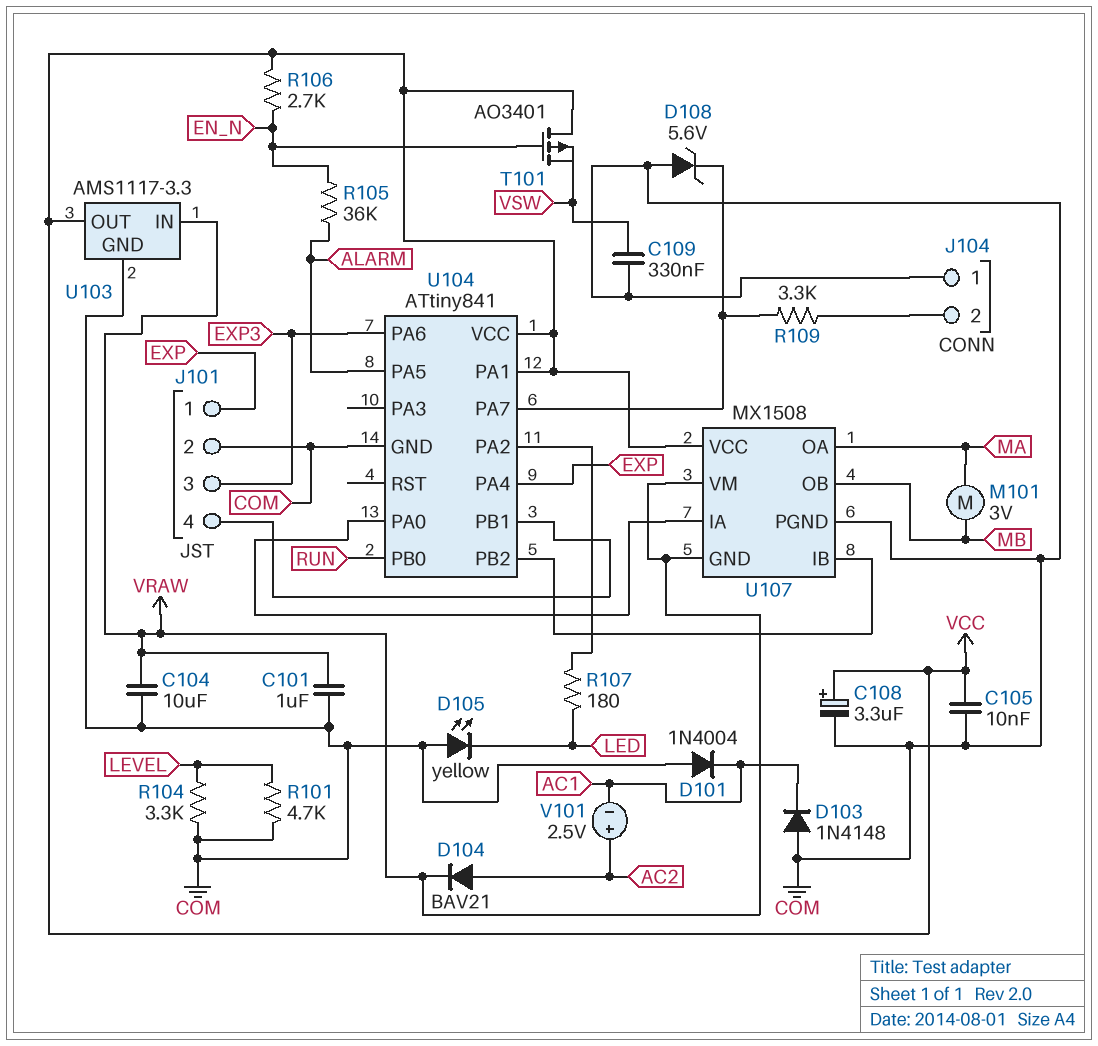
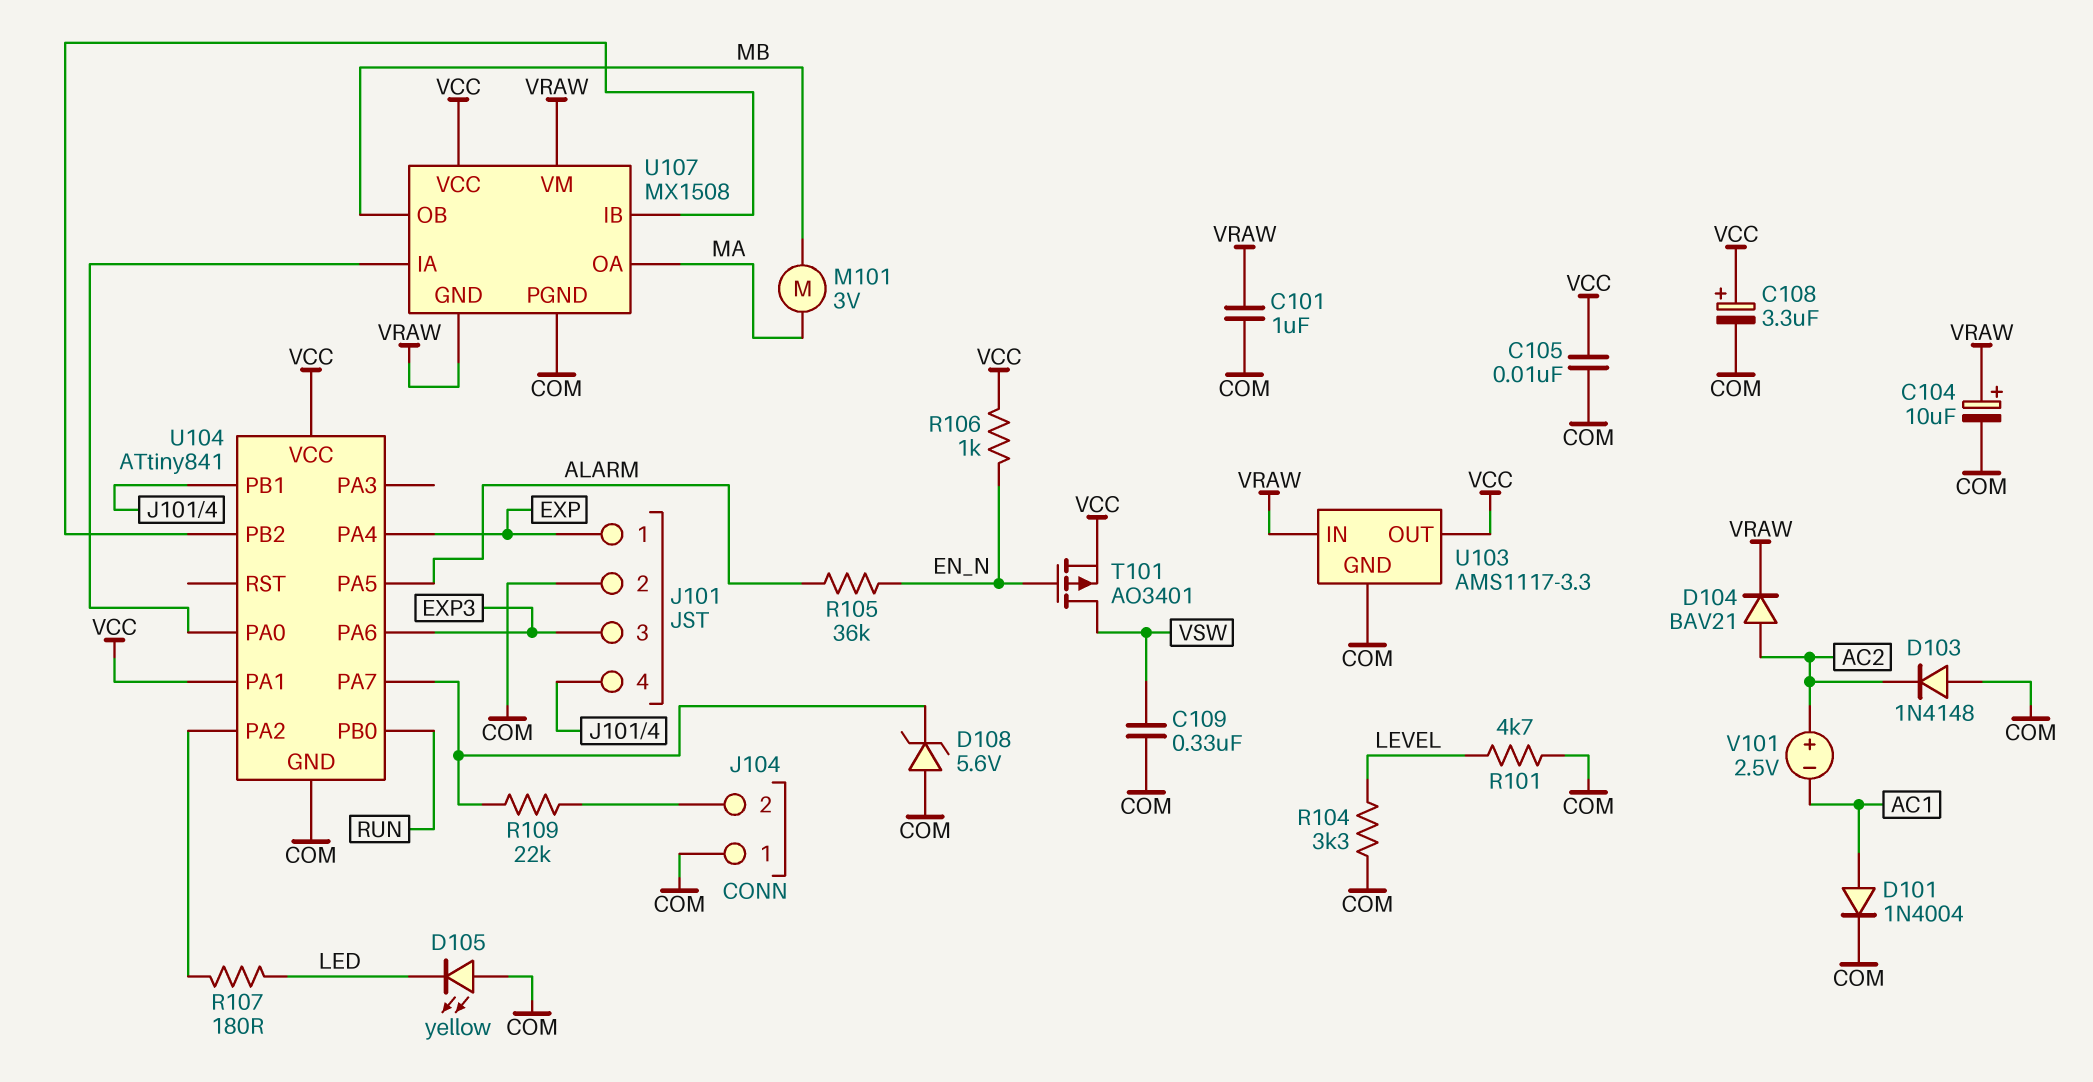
C104: 10uF (COM, VRAW) -> 10uF (plus VRAW, minus COM)
D101: diode 1N4004 (A COM, K AC1) -> diode 1N4004 (A AC1, K COM)
D103: diode 1N4148 (A COM, K AC1) -> diode 1N4148 (A COM, K AC2)
R106: 2.7k (EN_N, VCC) -> 1k (EN_N, VCC)
R109: 3.3k (J104/2, U104/PA7) -> 22k (J104/2, U104/PA7)
T101: PMOS AO3401 (G EN_N, D VCC, S VSW) -> PMOS AO3401 (G EN_N, D VSW, S VCC)

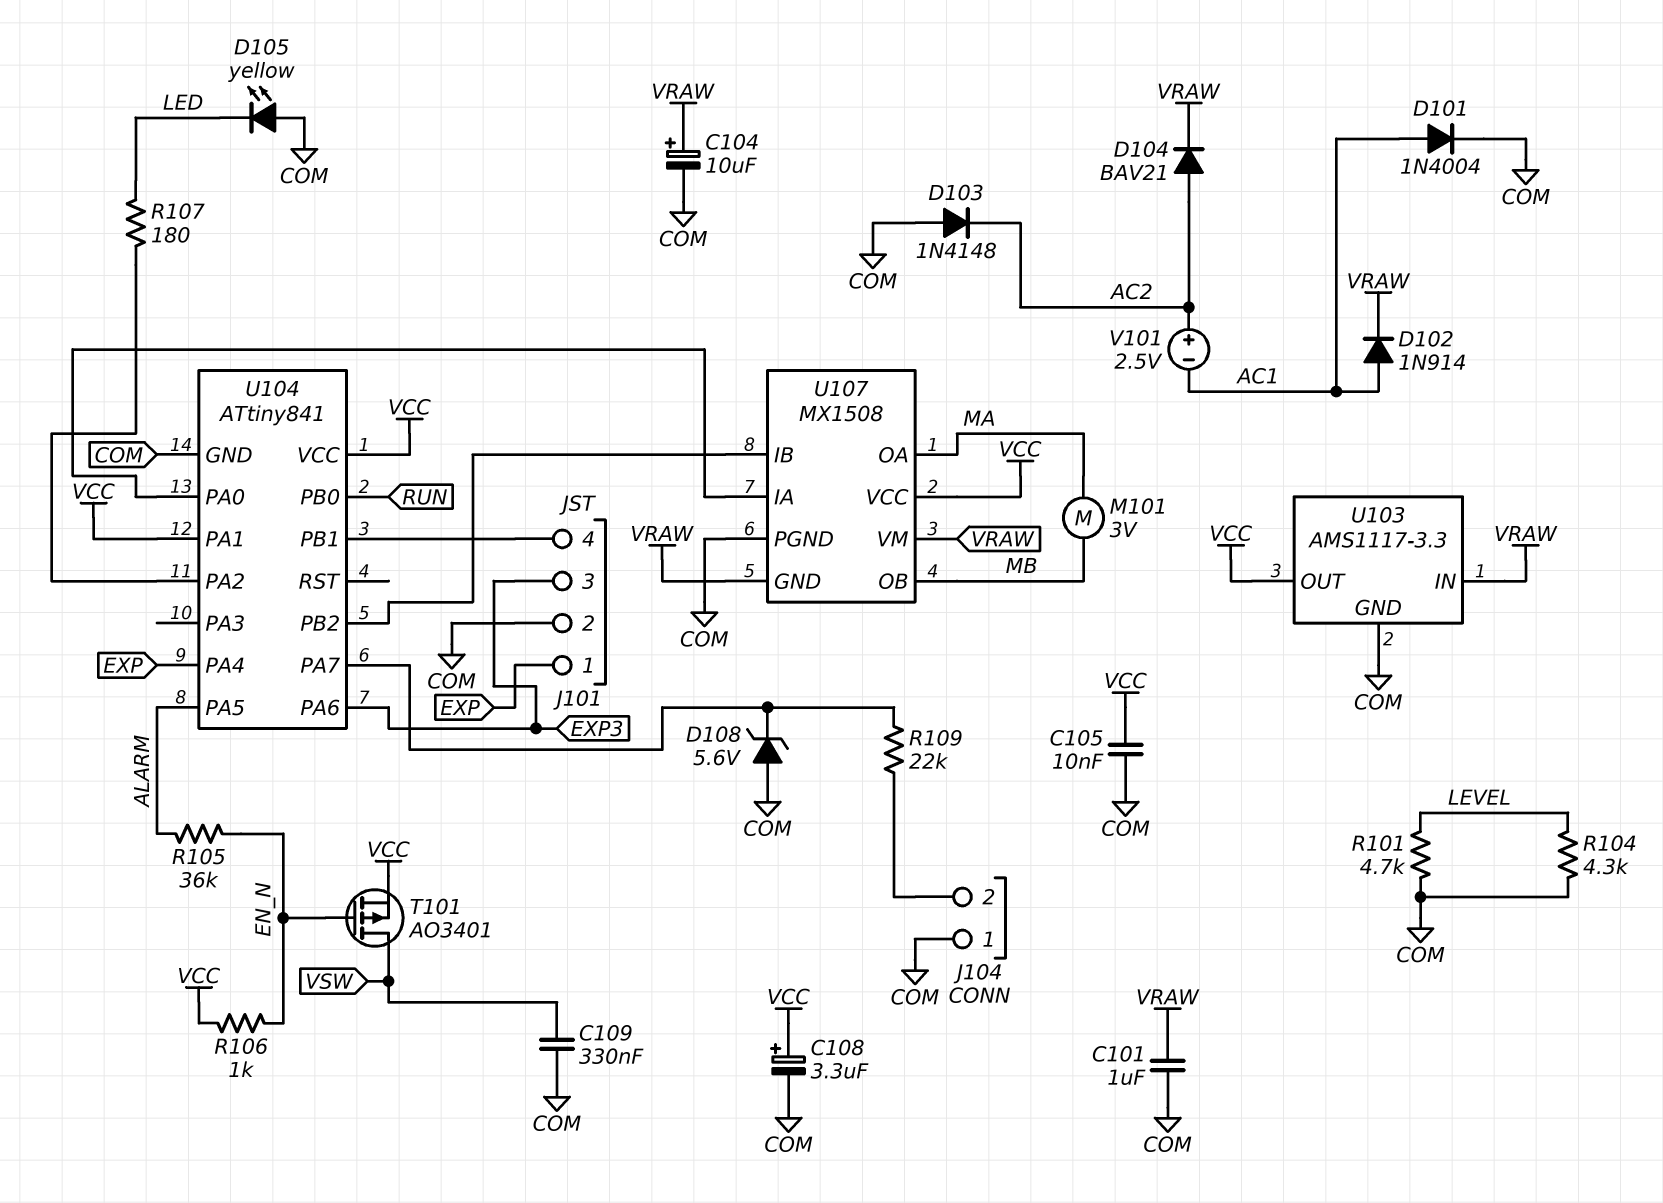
D102: none -> diode 1N914 (A AC1, K VRAW)
R104: 3.3k (COM, LEVEL) -> 4.3k (COM, LEVEL)

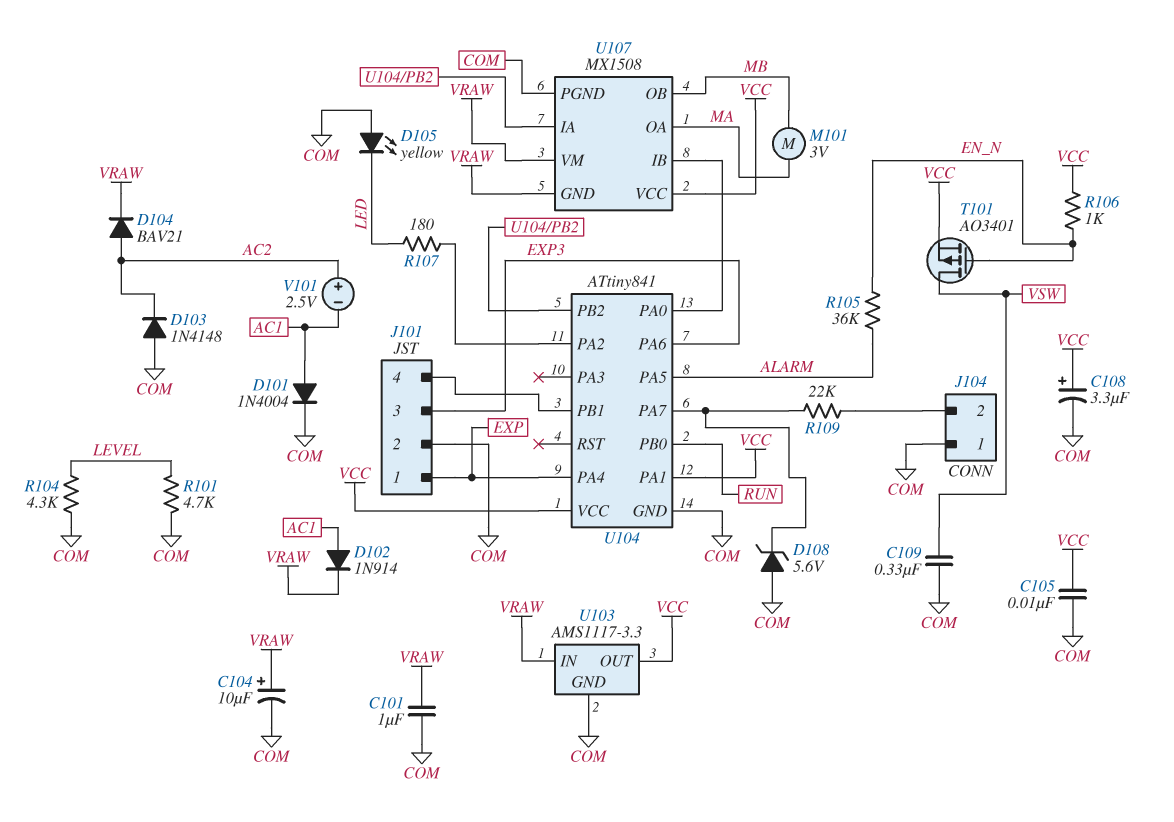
U107 pin IA: U104/PA0 -> U104/PB2
U107 pin IB: U104/PB2 -> U104/PA0

